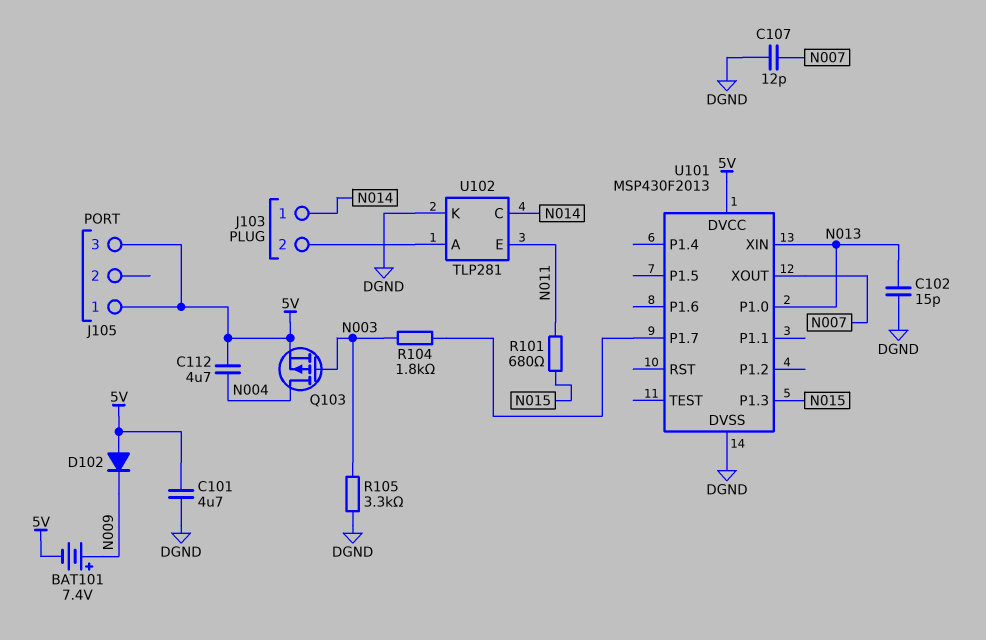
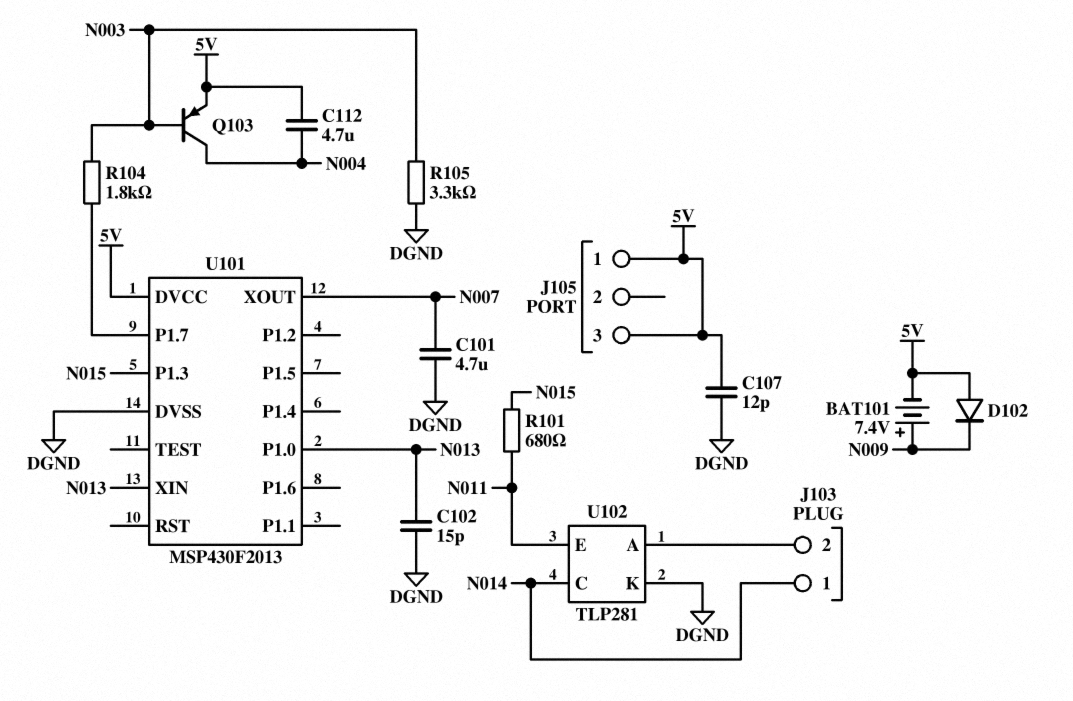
C101: 4.7uF (5V, DGND) -> 4.7uF (DGND, N007)
C107: 12pF (DGND, N007) -> 12pF (5V, DGND)
Q103: PMOS (G N003, D N004, S 5V) -> PNP (B N003, C N004, E 5V)

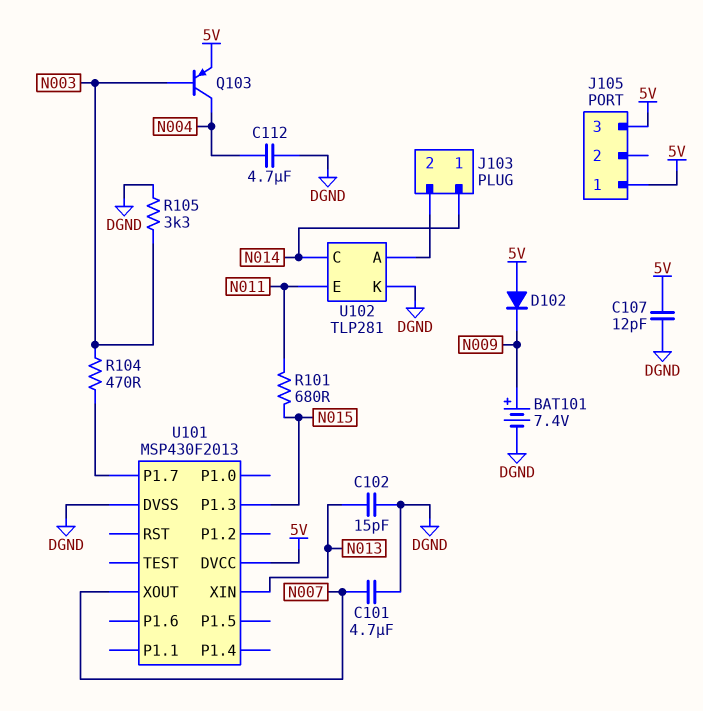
BAT101: 7.4V (plus N009, minus 5V) -> 7.4V (plus N009, minus DGND)
C112: 4.7uF (5V, N004) -> 4.7uF (DGND, N004)
R104: 1.8k (N003, U101/P1.7) -> 470 (N003, U101/P1.7)
U101 pin P1.0: N013 -> none

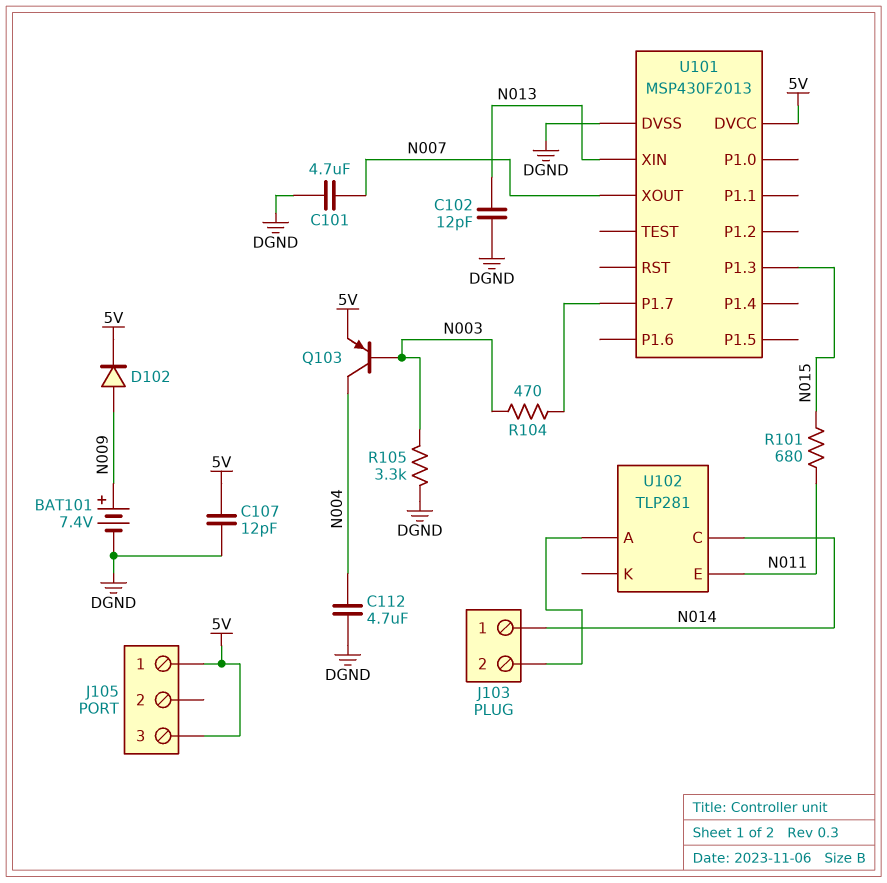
C102: 15pF (DGND, N013) -> 12pF (DGND, N013)
D102: diode (A 5V, K N009) -> diode (A N009, K 5V)
U102 pin K: DGND -> none

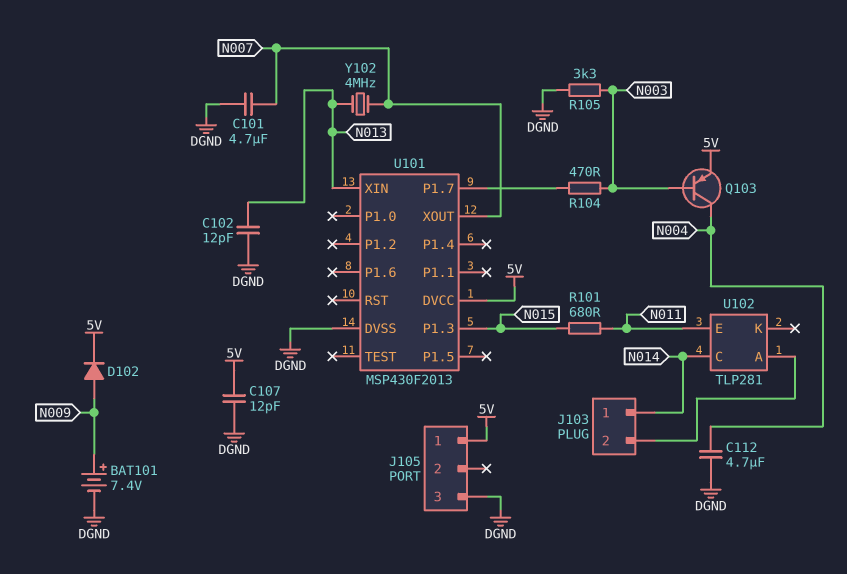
J105 pin 3: 5V -> DGND
Y102: none -> 4MHz (N007, N013)

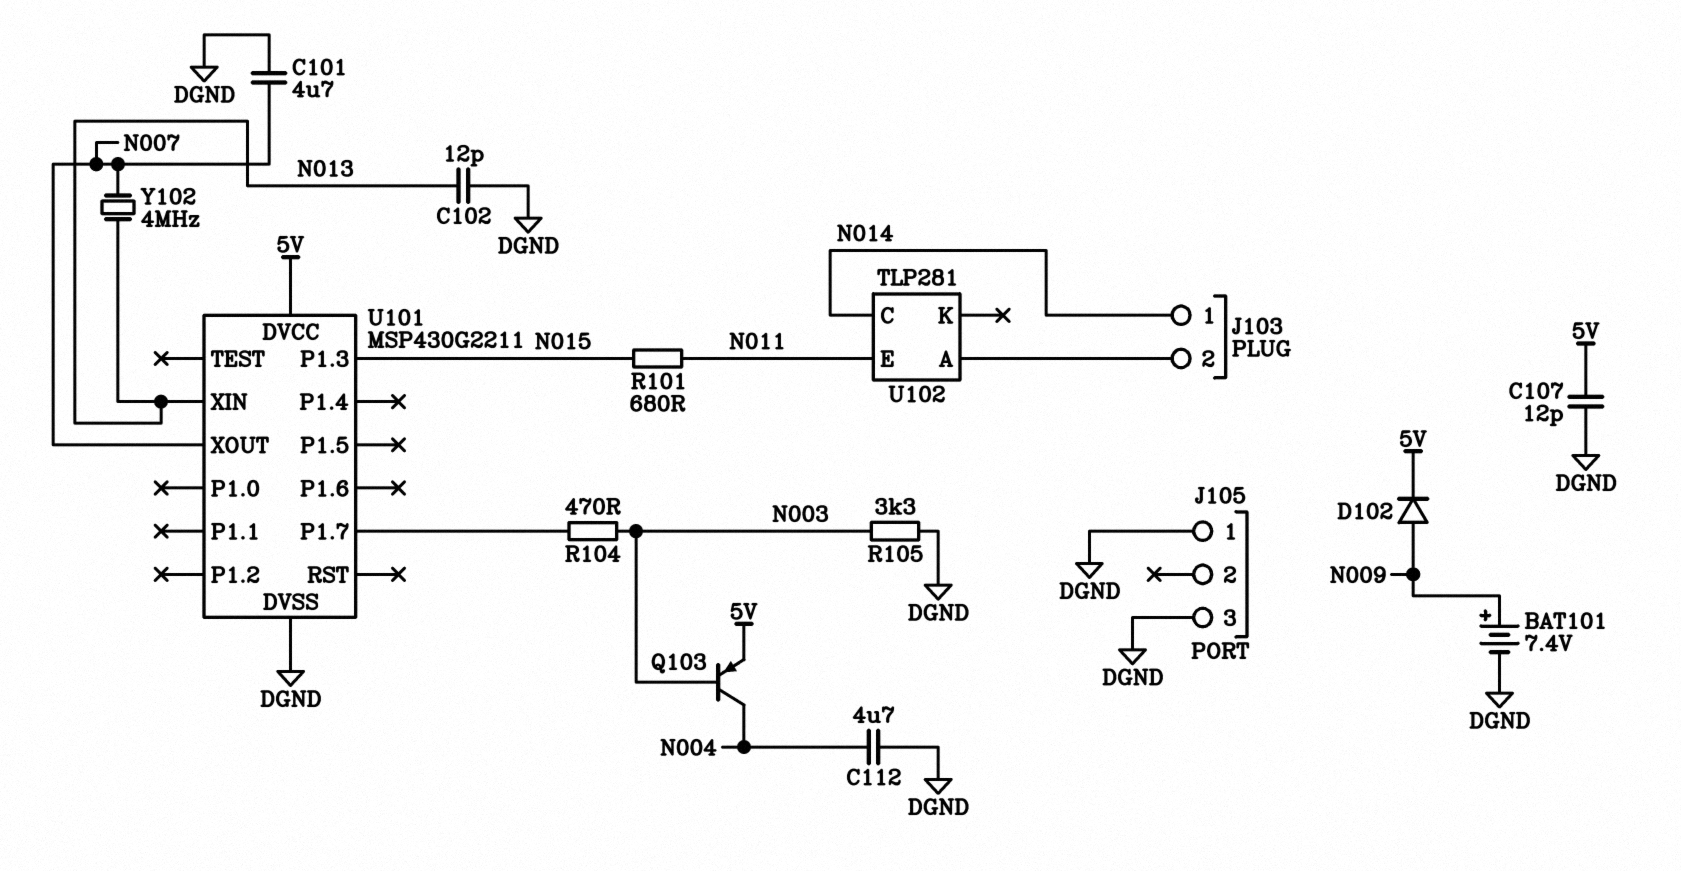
J105 pin 1: 5V -> DGND
U101: MSP430F2013 -> MSP430G2211

